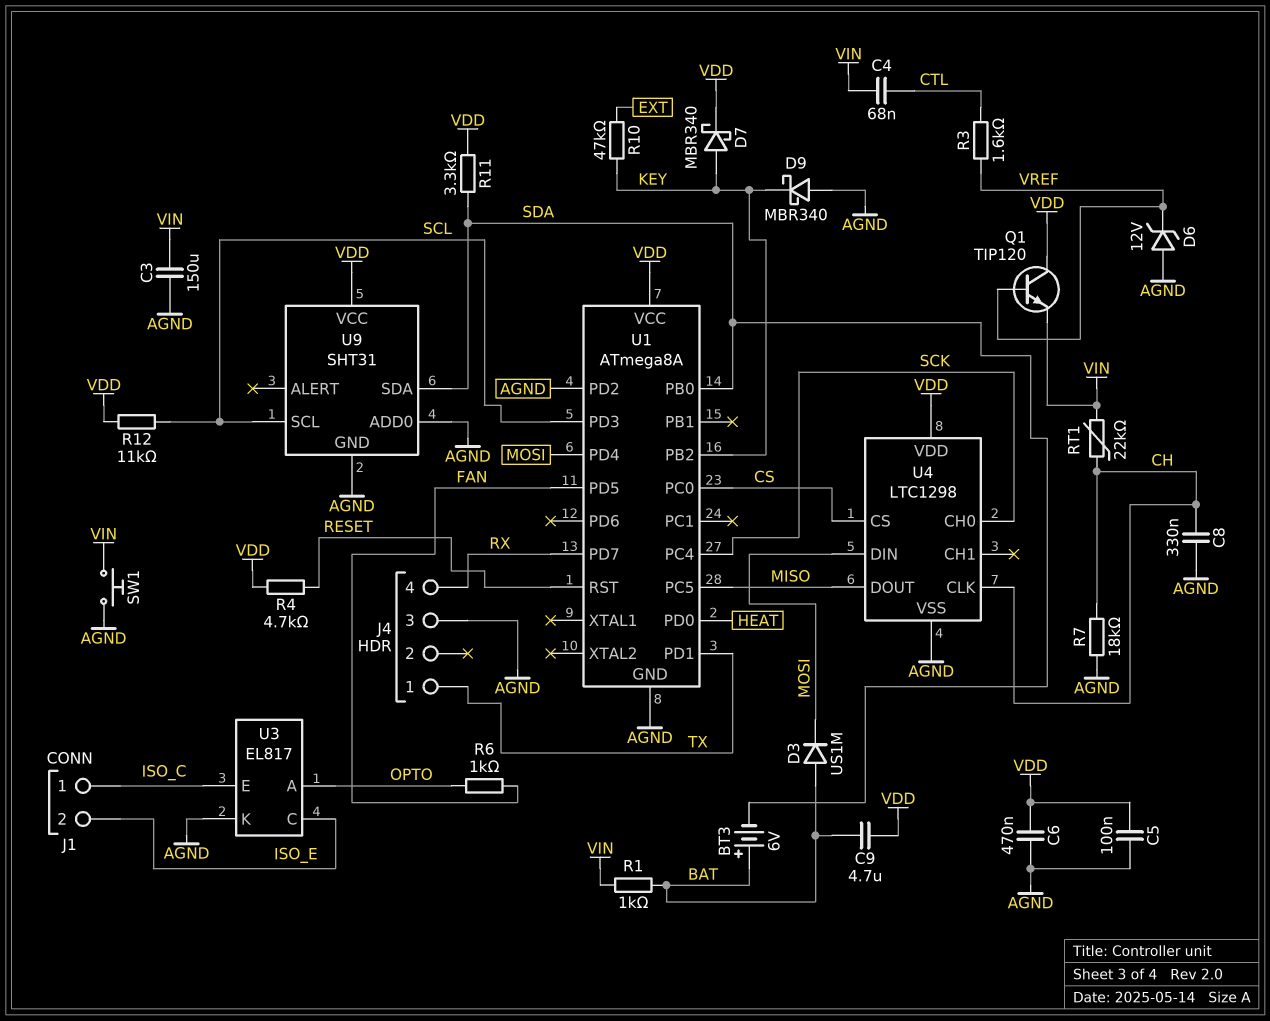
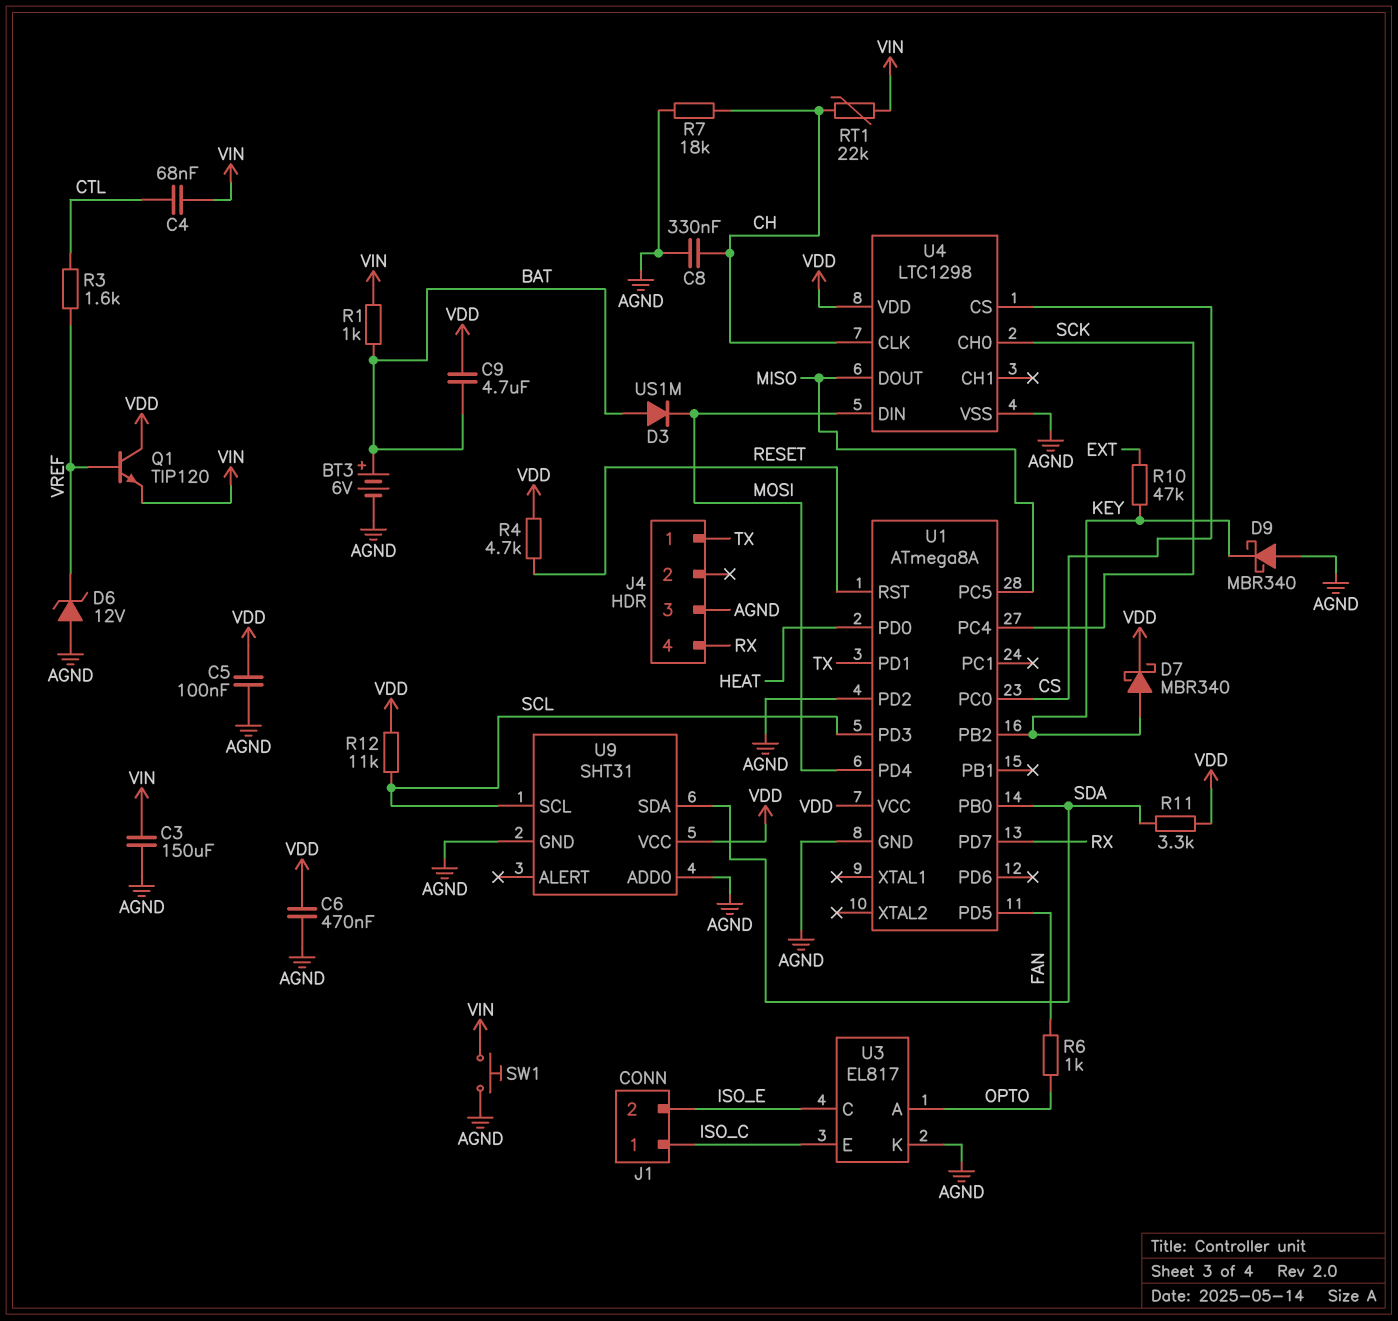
BT3: 6V (plus BAT, minus SDA) -> 6V (plus BAT, minus AGND)

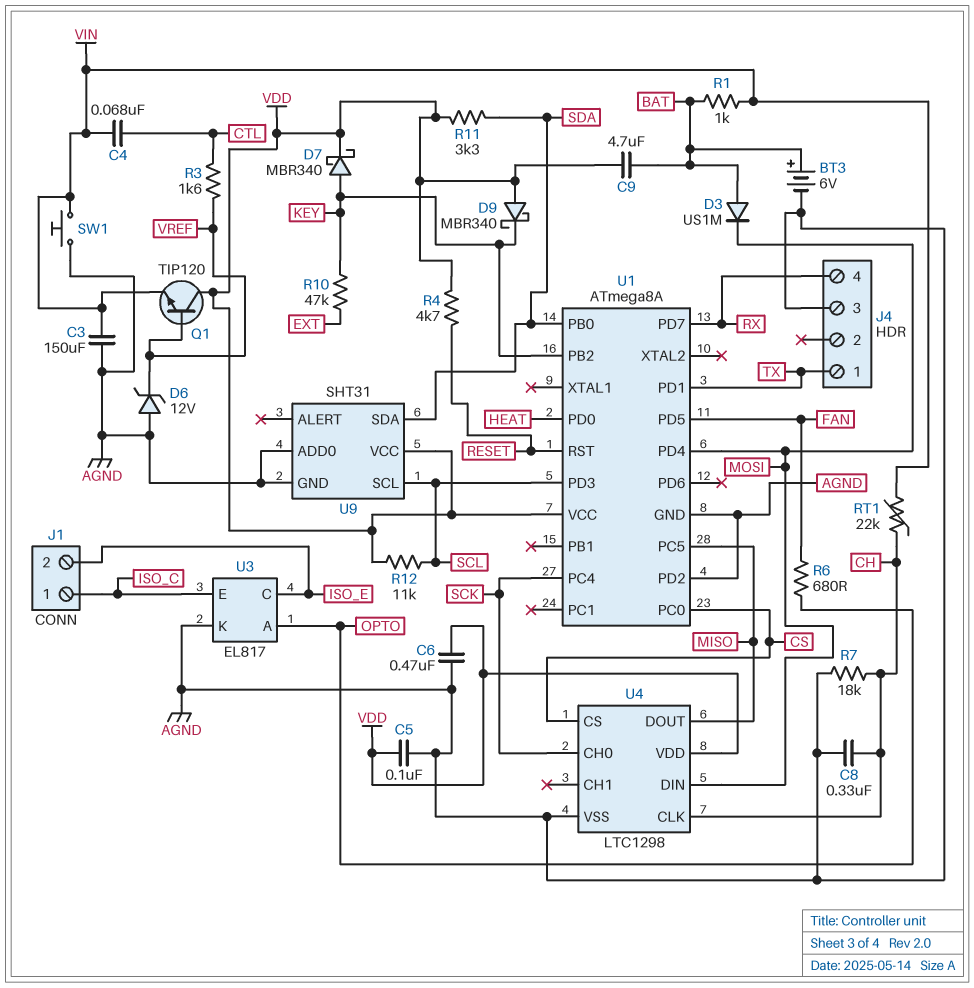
D9: schottky MBR340 (A AGND, K KEY) -> schottky MBR340 (A VDD, K KEY)
R6: 1k (FAN, OPTO) -> 680 (FAN, OPTO)

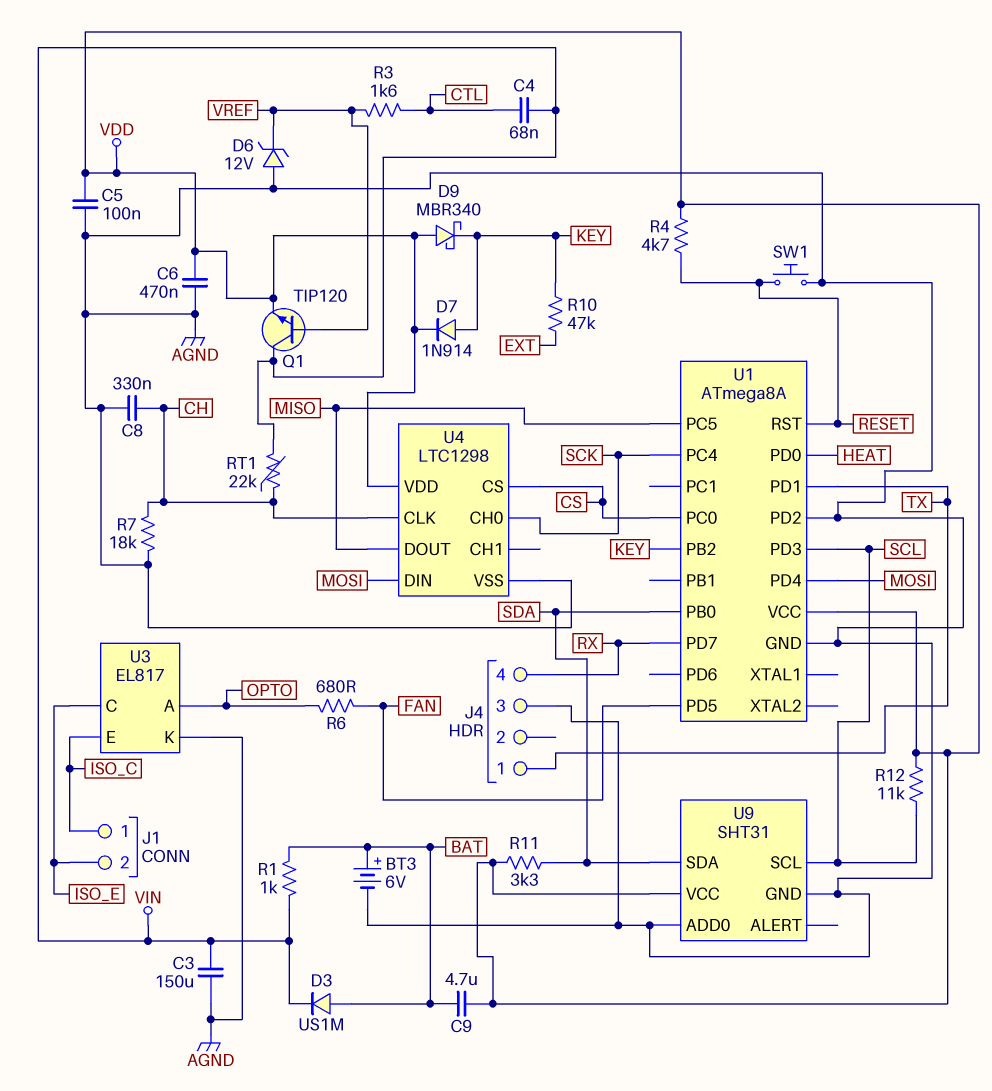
D3: diode US1M (A BAT, K MOSI) -> diode US1M (A BAT, K VIN)
D7: schottky MBR340 (A KEY, K VDD) -> diode 1N914 (A KEY, K VDD)
Q1: NPN TIP120 (B VREF, C VDD, E VIN) -> NPN TIP120 (B VREF, C VIN, E VDD)
SW1: button (AGND, VIN) -> button (AGND, RESET)

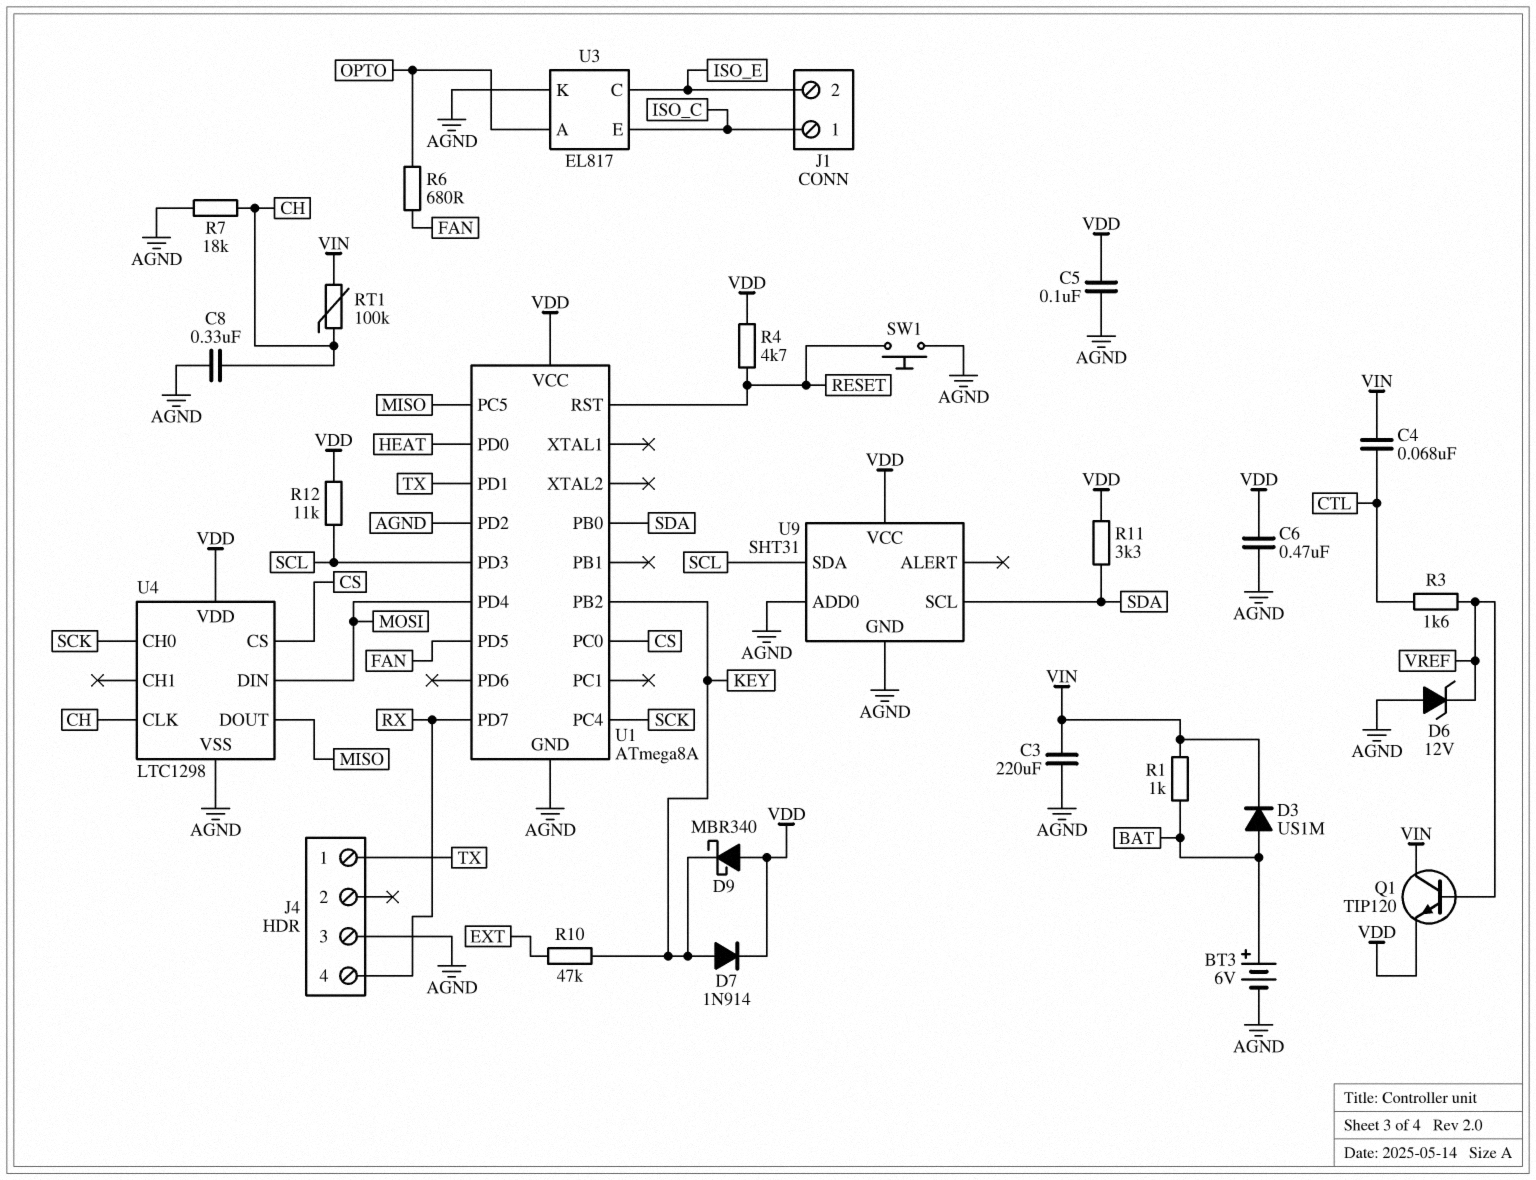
C3: 150uF (AGND, VIN) -> 220uF (AGND, VIN)
C9: 4.7uF (BAT, VDD) -> none
RT1: 22k (CH, VIN) -> 100k (CH, VIN)
U9 pin SCL: SCL -> SDA
U9 pin SDA: SDA -> SCL

